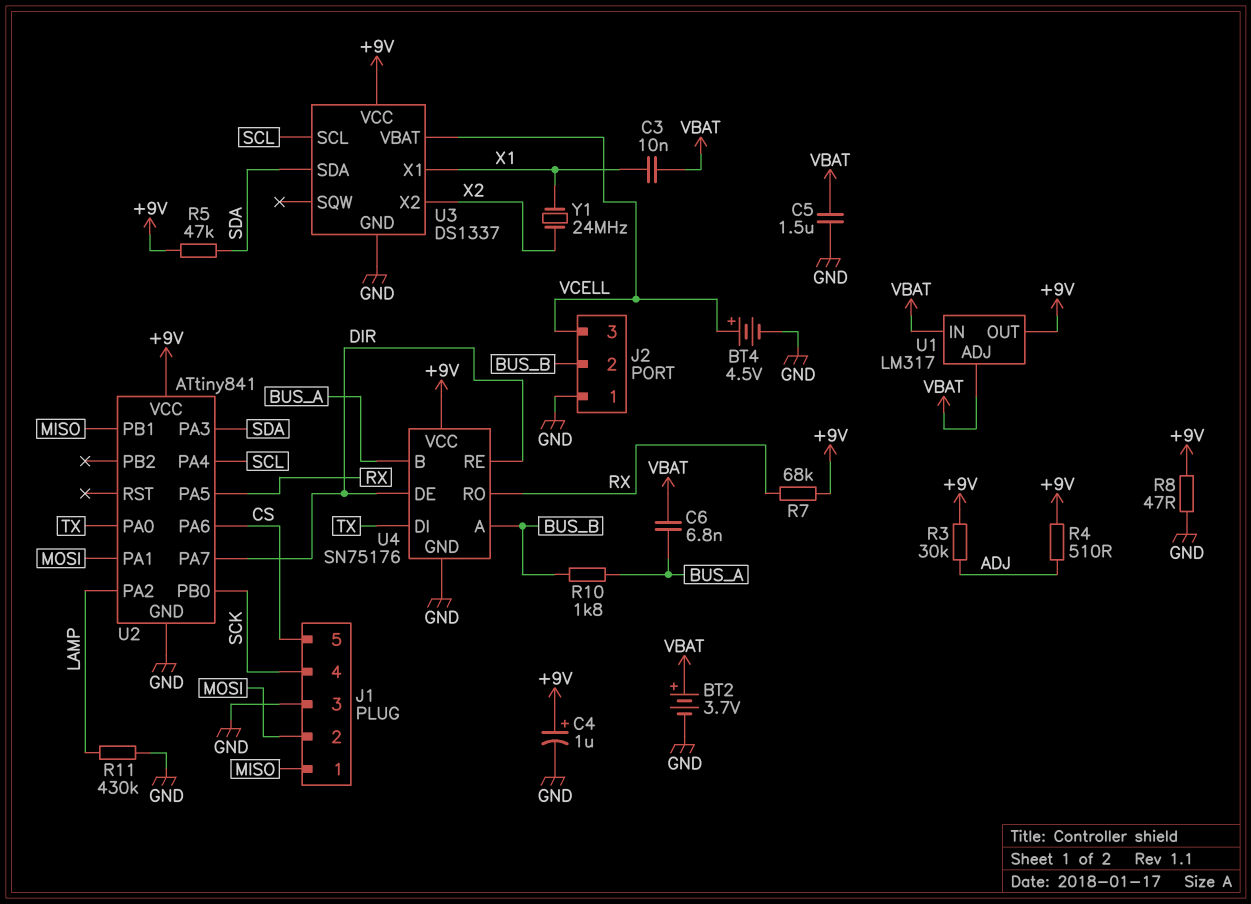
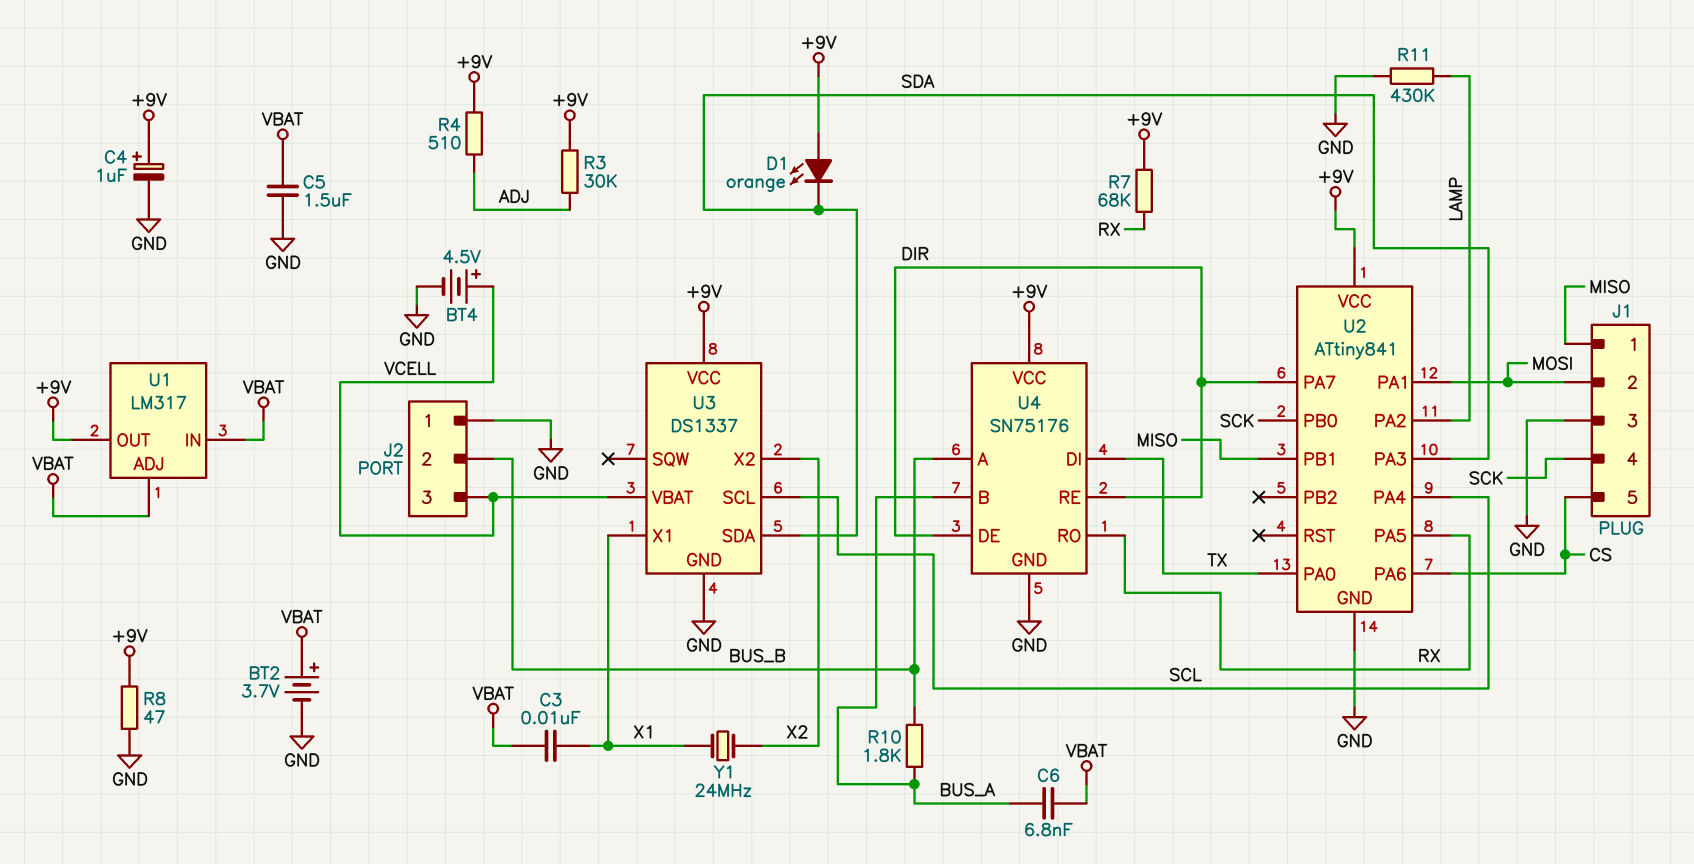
D1: none -> LED orange (A +9V, K SDA)
R5: 47k (+9V, SDA) -> none

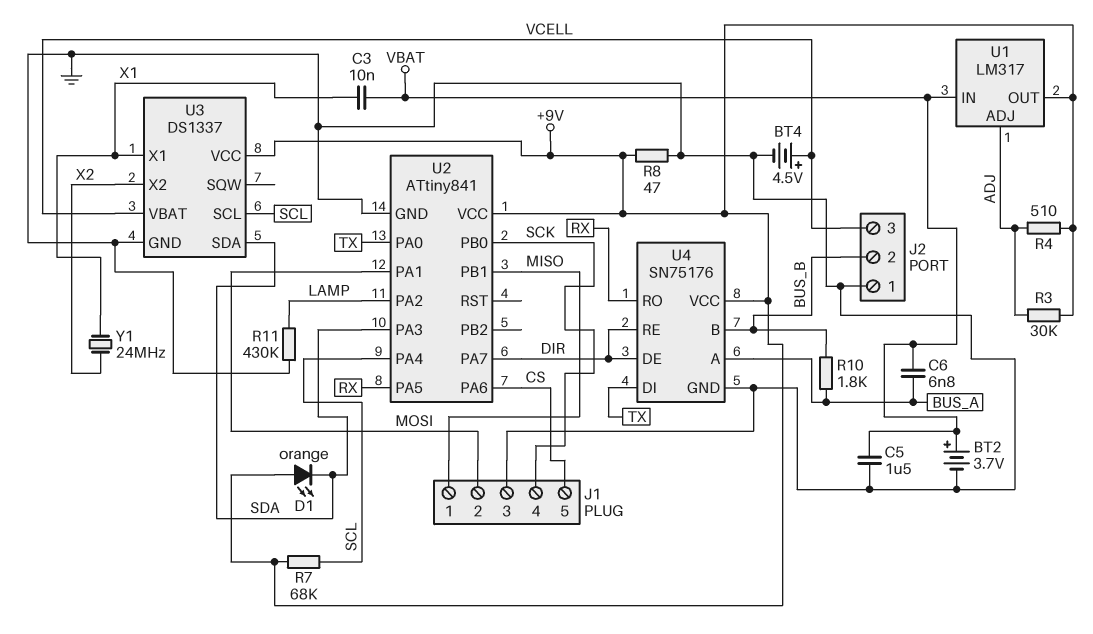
C4: 1uF (plus +9V, minus GND) -> none
R7: 68k (+9V, RX) -> 68k (+9V, SCL)
U1 pin ADJ: VBAT -> ADJ
U4 pin A: BUS_B -> BUS_A
U4 pin B: BUS_A -> BUS_B

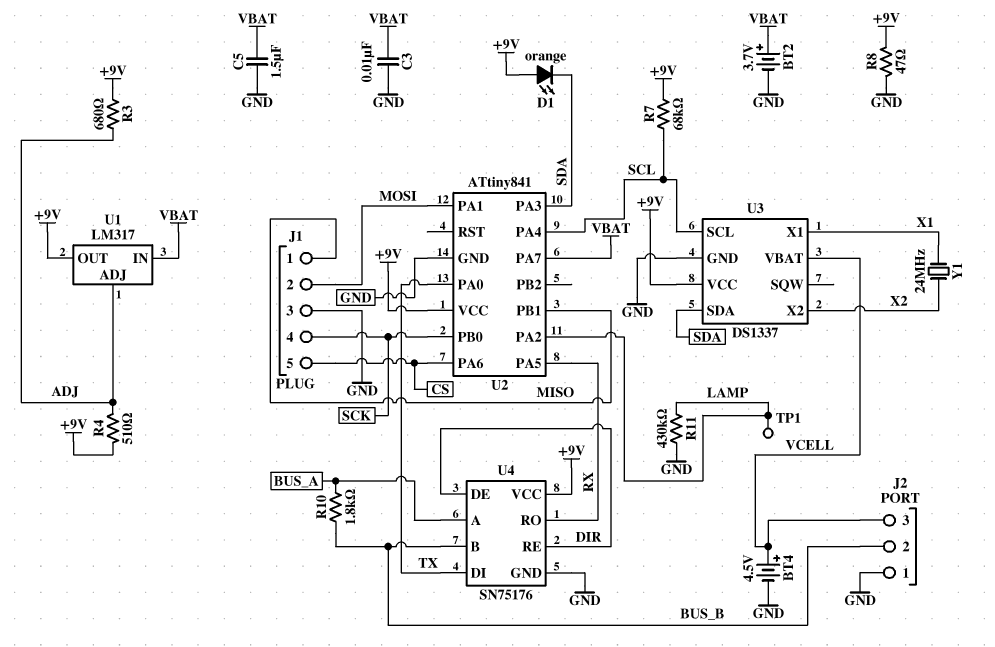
C3: 10nF (VBAT, X1) -> 10nF (GND, VBAT)
C6: 6.8nF (BUS_A, VBAT) -> none
R3: 30k (+9V, ADJ) -> 680 (+9V, ADJ)
TP1: none -> test point (LAMP)
U2 pin PA7: DIR -> VBAT

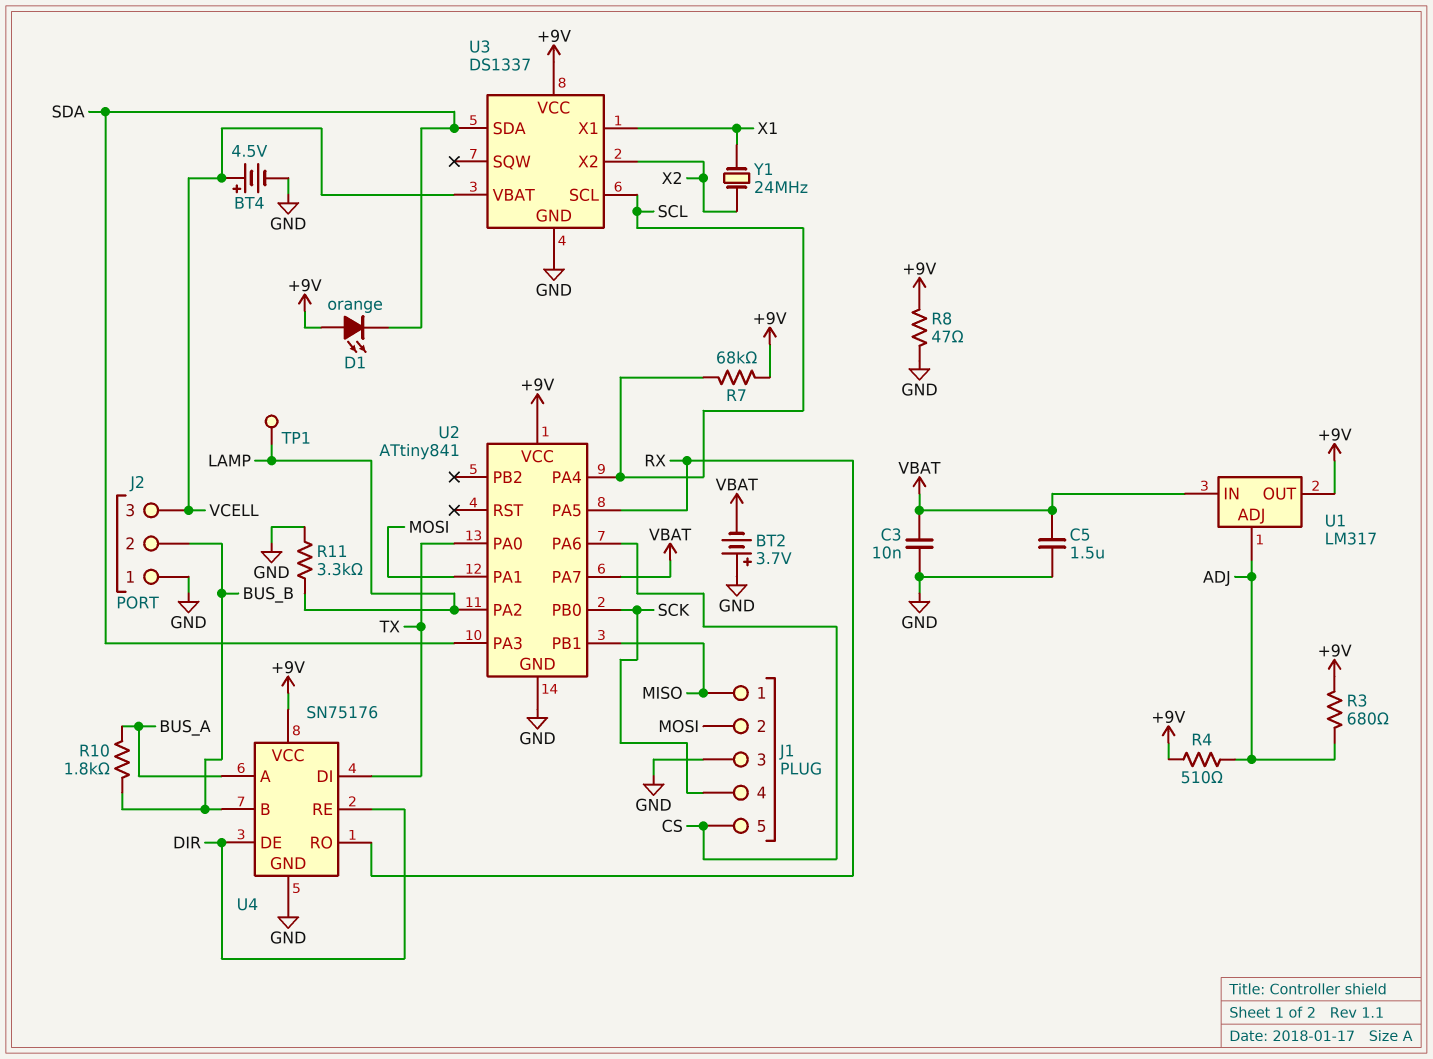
BT2: 3.7V (plus VBAT, minus GND) -> 3.7V (plus GND, minus VBAT)
R11: 430k (GND, LAMP) -> 3.3k (GND, LAMP)

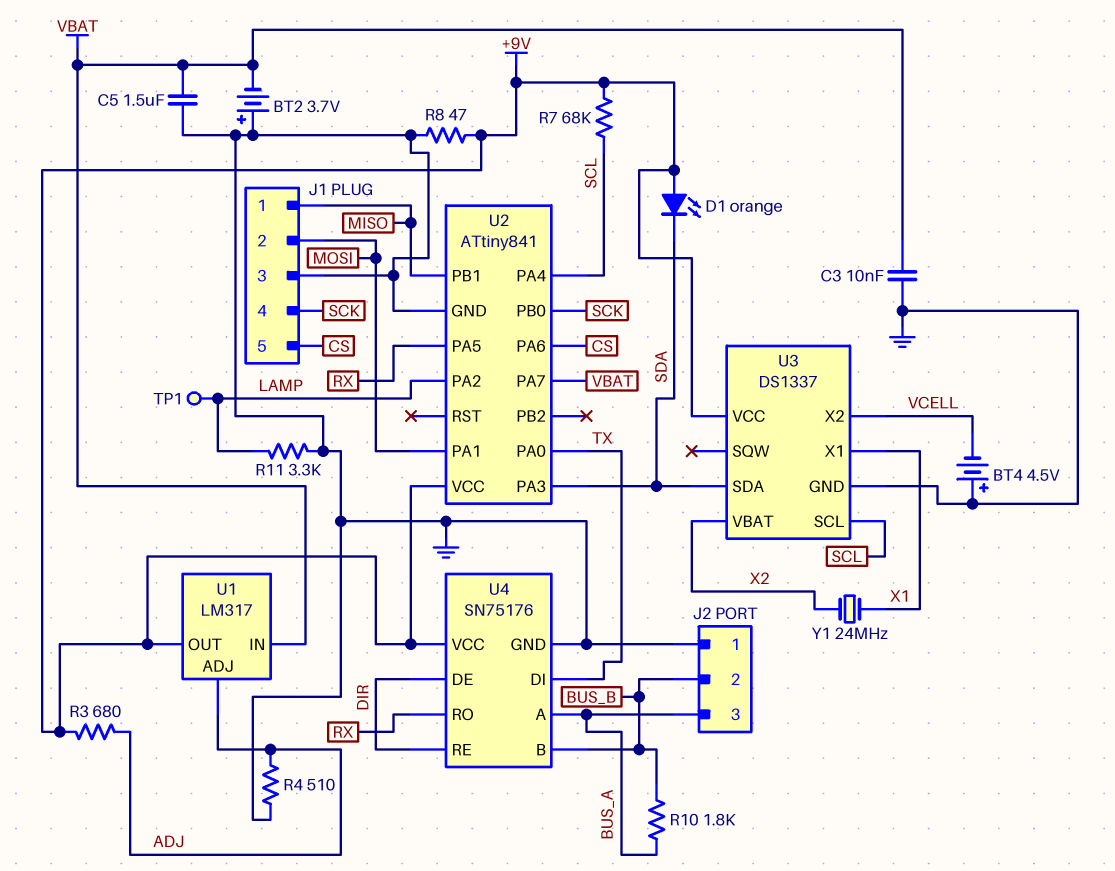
BT4: 4.5V (plus VCELL, minus GND) -> 4.5V (plus GND, minus VCELL)
J2 pin 3: VCELL -> BUS_A
R4: 510 (+9V, ADJ) -> 510 (ADJ, GND)
U3 pin VBAT: VCELL -> X2
U3 pin X2: X2 -> VCELL

